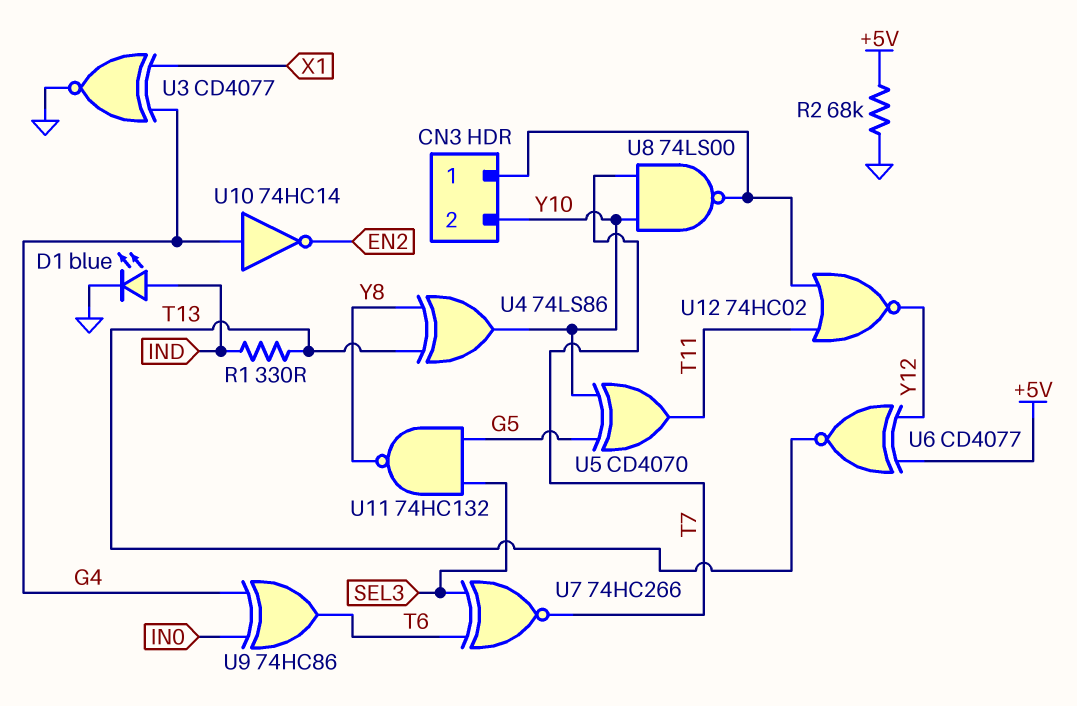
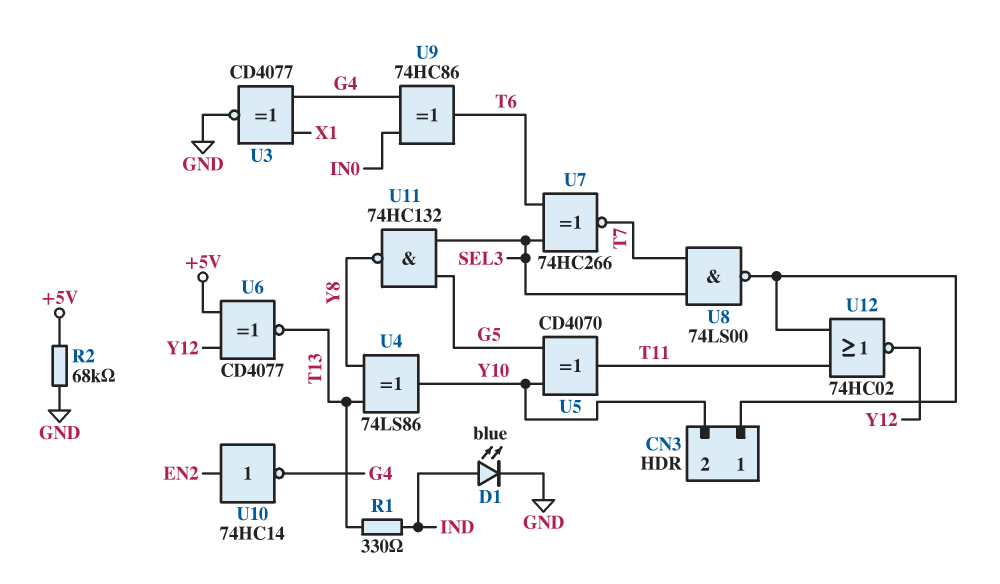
U8: NAND 74LS00 (in T7, in Y10, out CN3/1) -> NAND 74LS00 (in SEL3, in T7, out CN3/1)
U10: NOT 74HC14 (in G4, out EN2) -> NOT 74HC14 (in EN2, out G4)

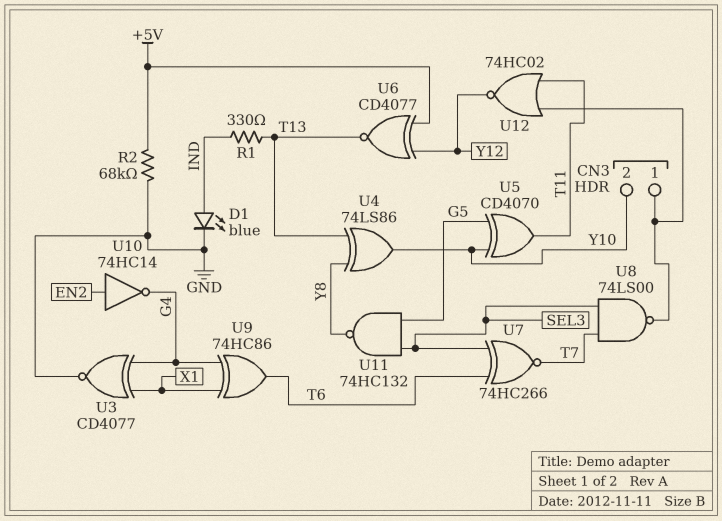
U9: XOR 74HC86 (in G4, in IN0, out T6) -> XOR 74HC86 (in G4, in X1, out T6)

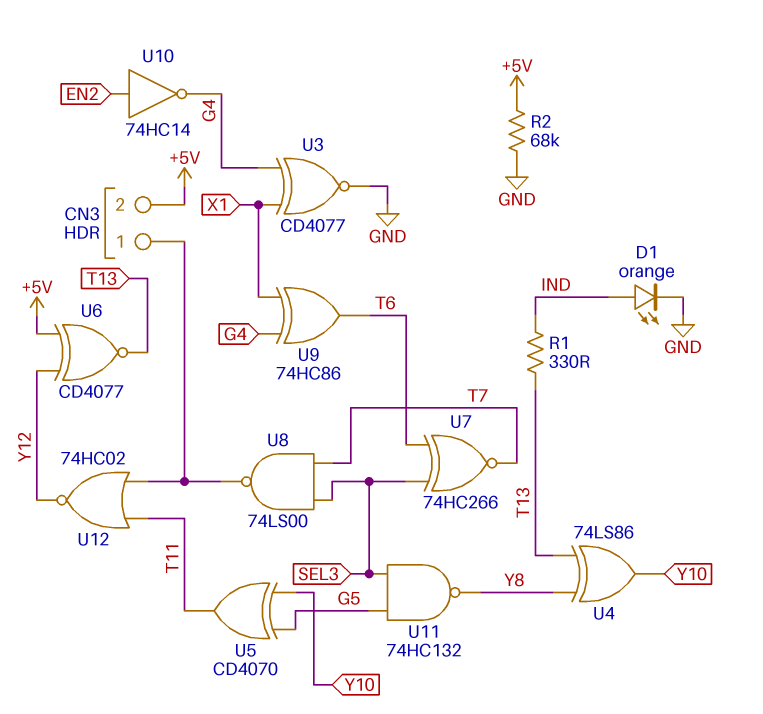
CN3 pin 2: Y10 -> +5V
D1: LED blue (A IND, K GND) -> LED orange (A IND, K GND)

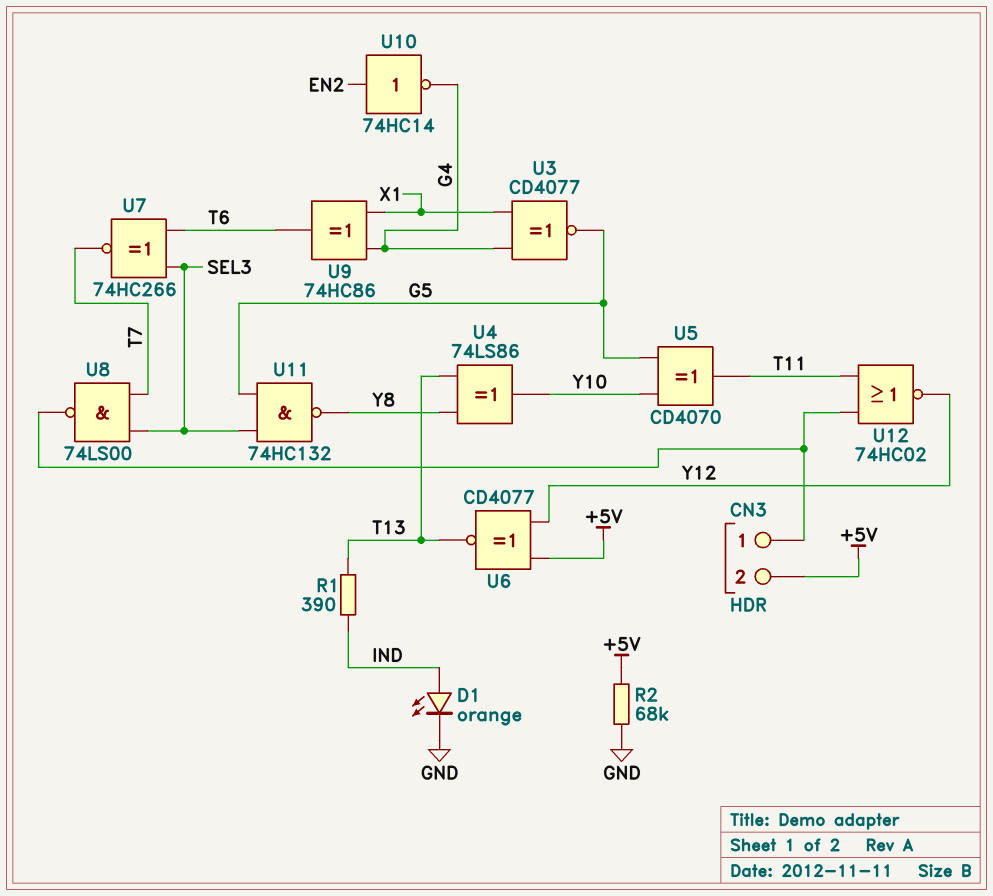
R1: 330 (IND, T13) -> 390 (IND, T13)
U3: XNOR CD4077 (in G4, in X1, out GND) -> XNOR CD4077 (in G4, in X1, out G5)

